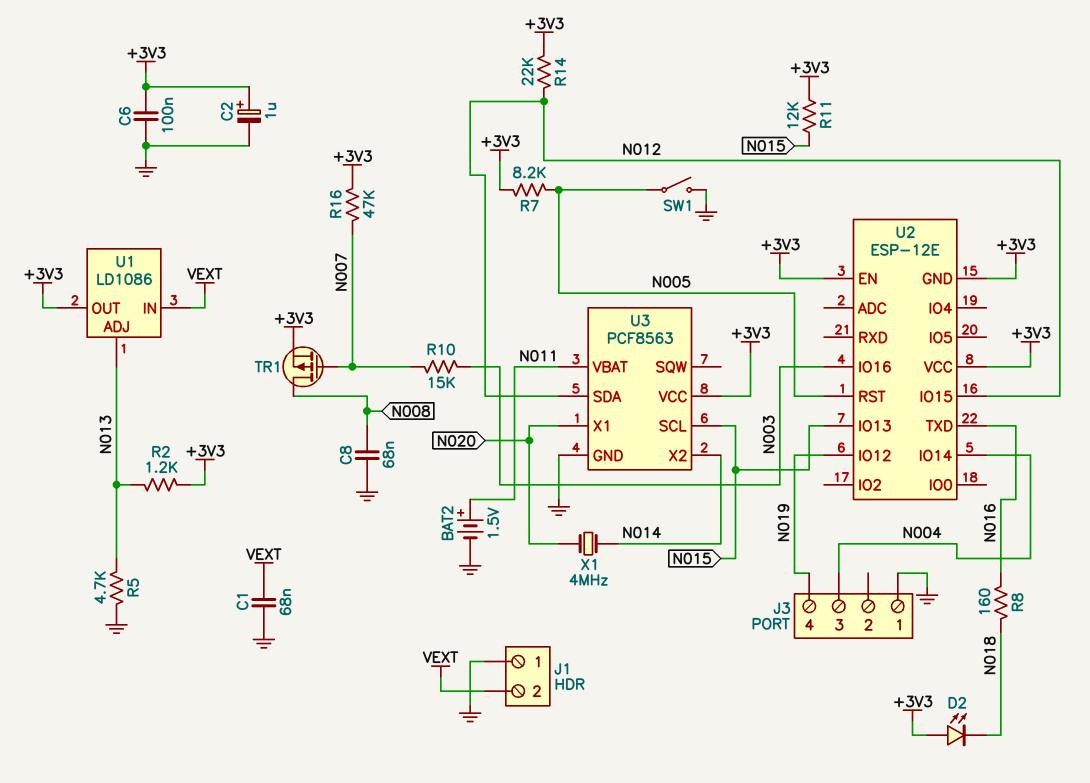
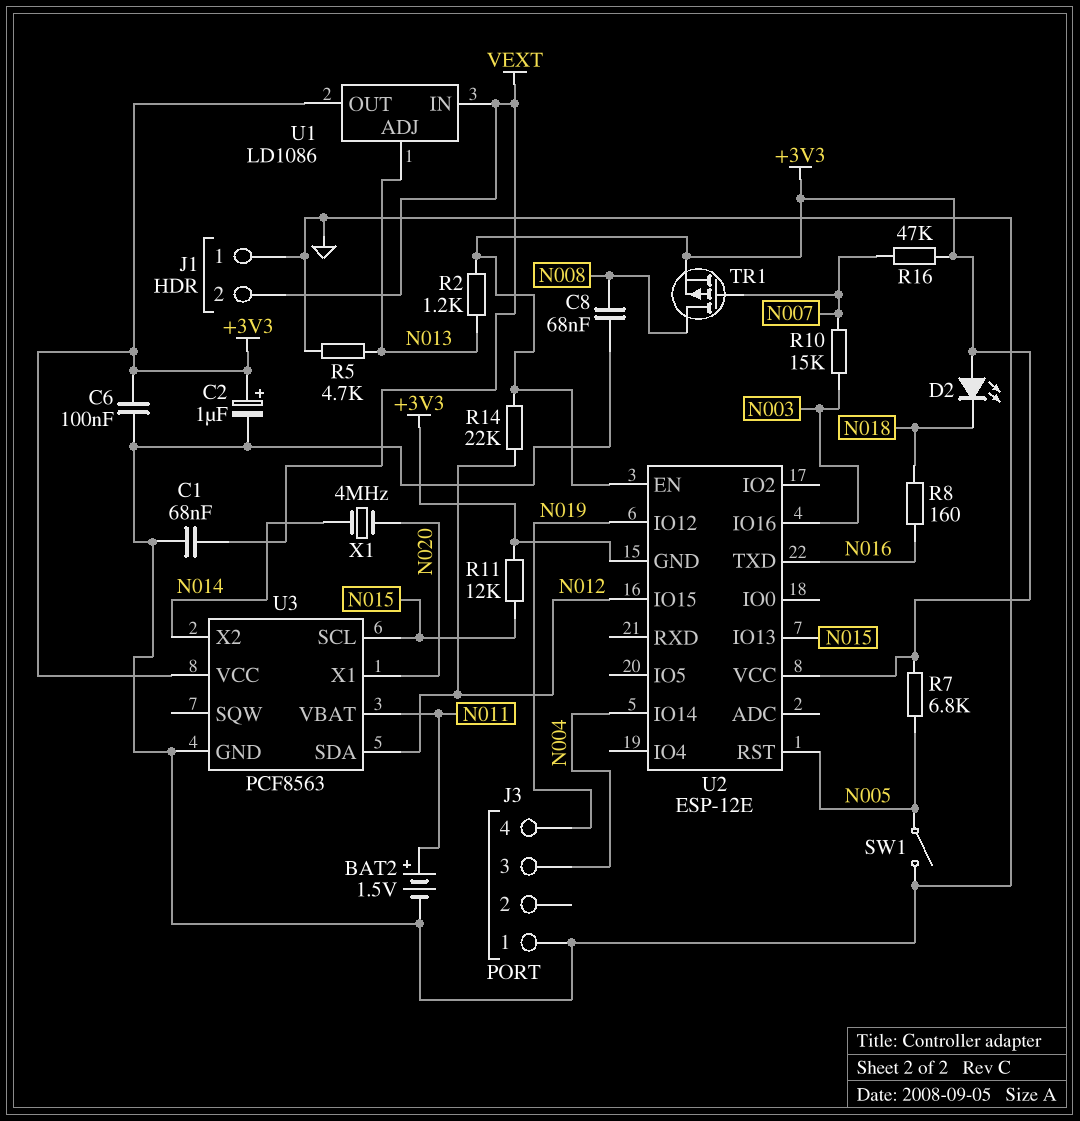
R7: 8.2k (+3V3, N005) -> 6.8k (+3V3, N005)

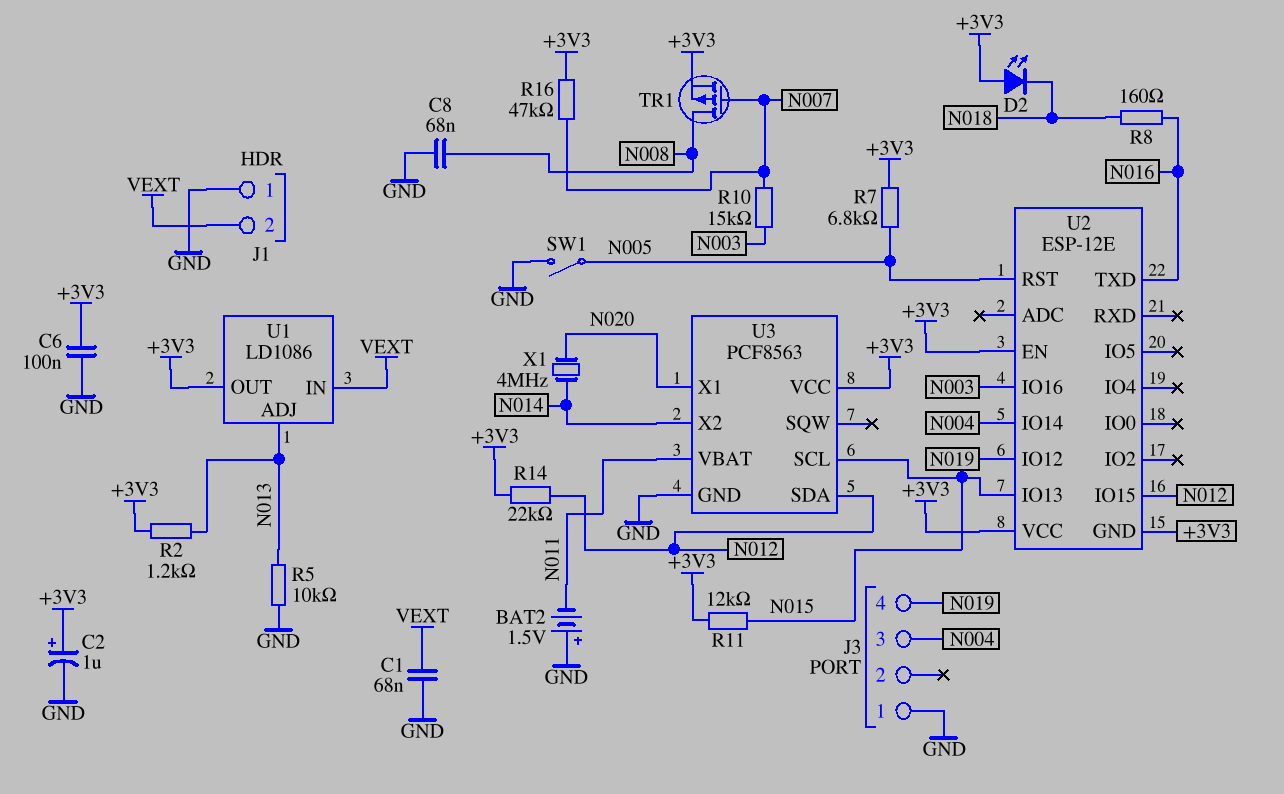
BAT2: 1.5V (plus N011, minus GND) -> 1.5V (plus GND, minus N011)
R5: 4.7k (GND, N013) -> 10k (GND, N013)

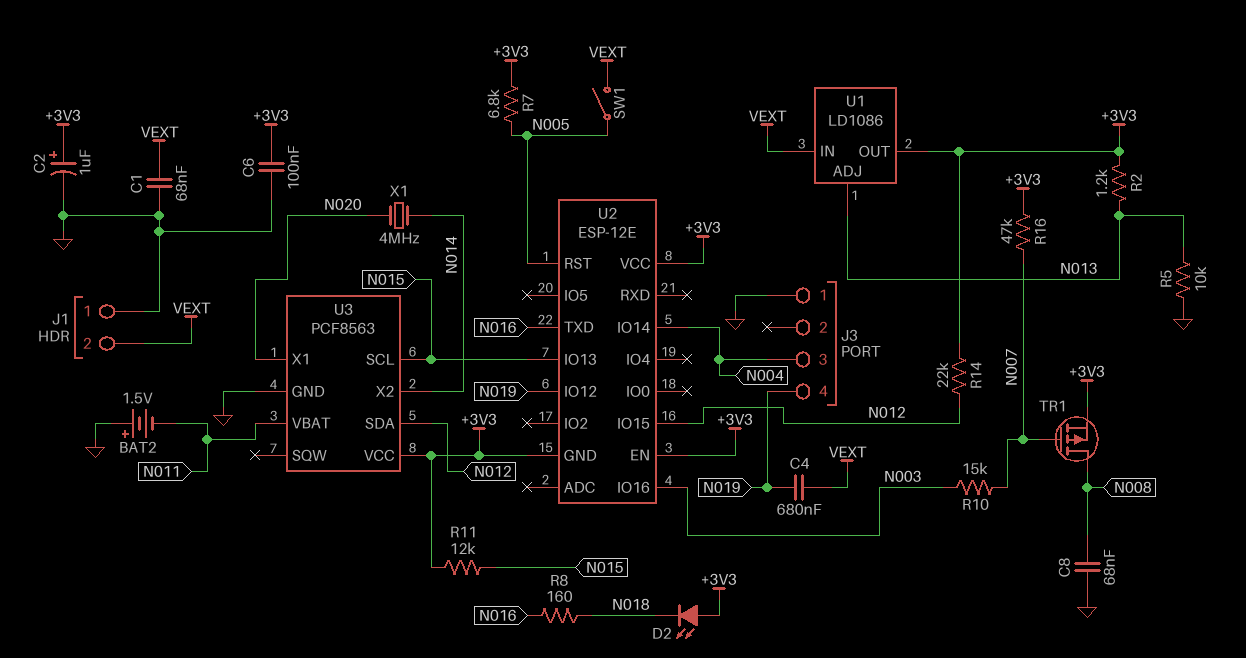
C4: none -> 680nF (N019, VEXT)
SW1: switch (GND, N005) -> switch (N005, VEXT)

